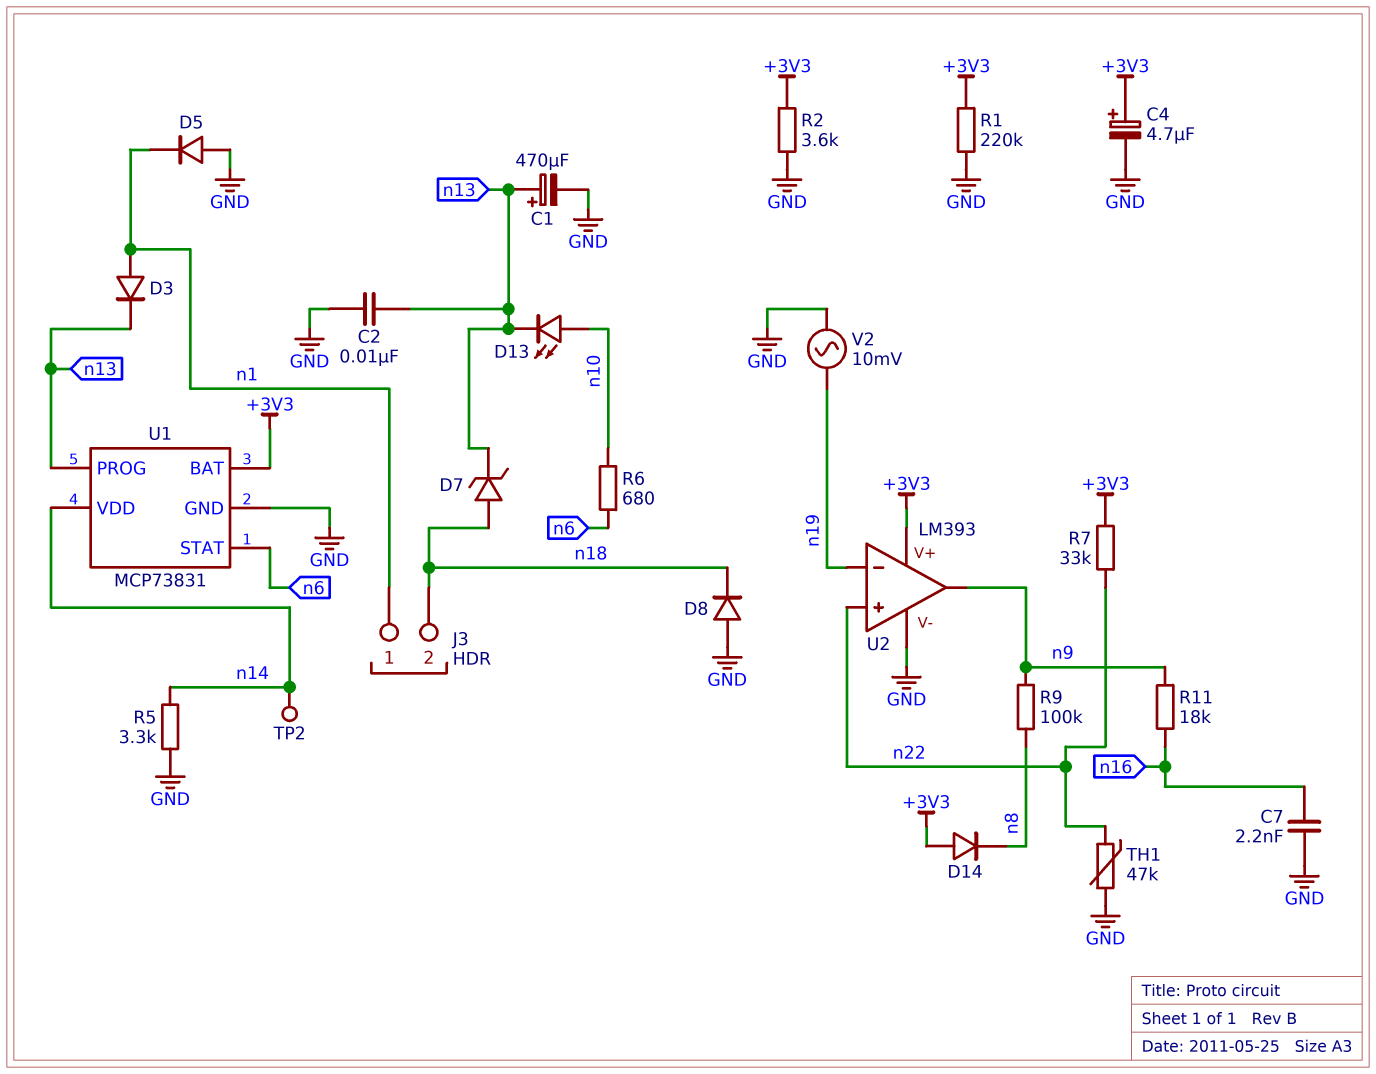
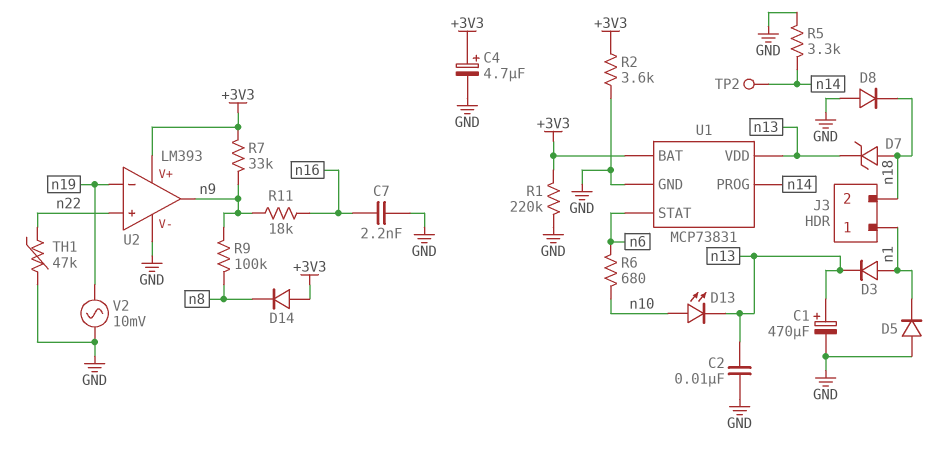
R7: 33k (+3V3, n22) -> 33k (+3V3, n9)
U1 pin PROG: n13 -> n14
U1 pin VDD: n14 -> n13

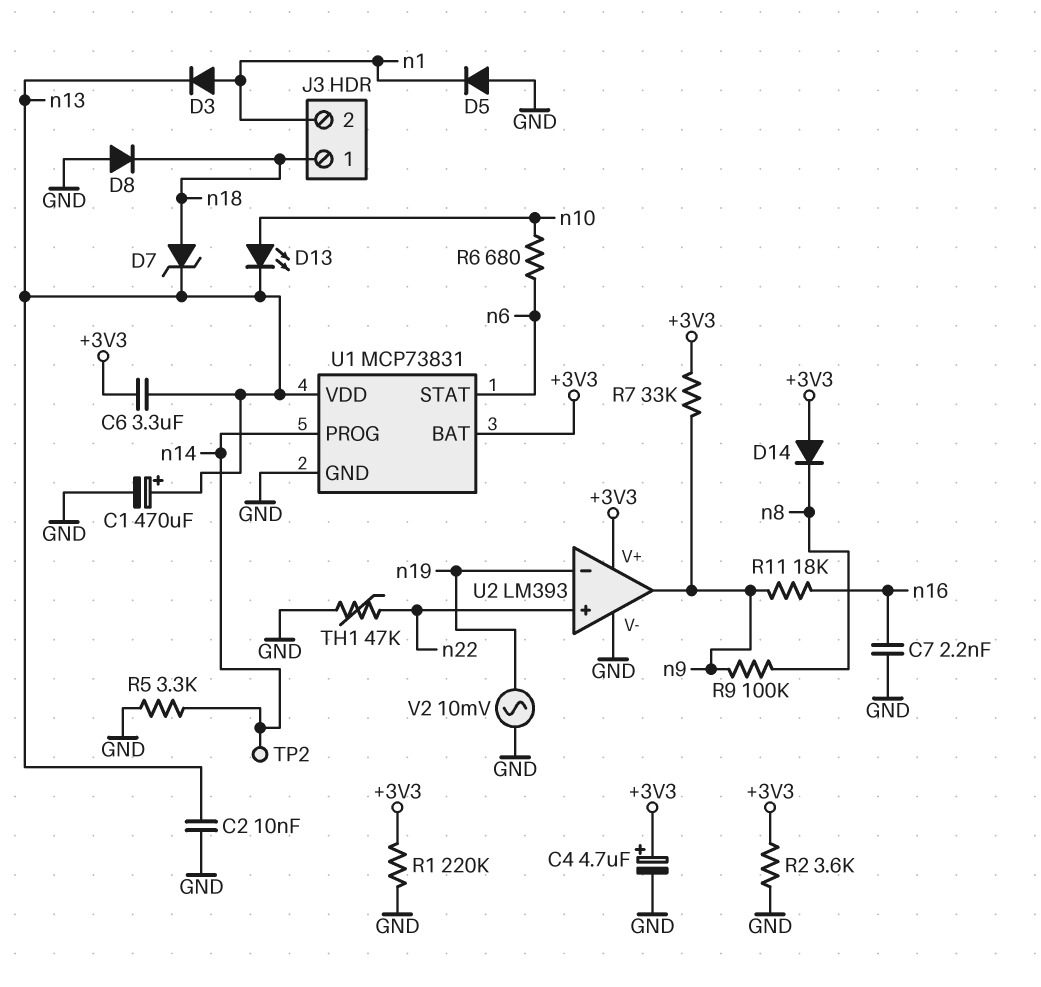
C6: none -> 3.3uF (+3V3, n13)
J3 pin 1: n1 -> n18
J3 pin 2: n18 -> n1

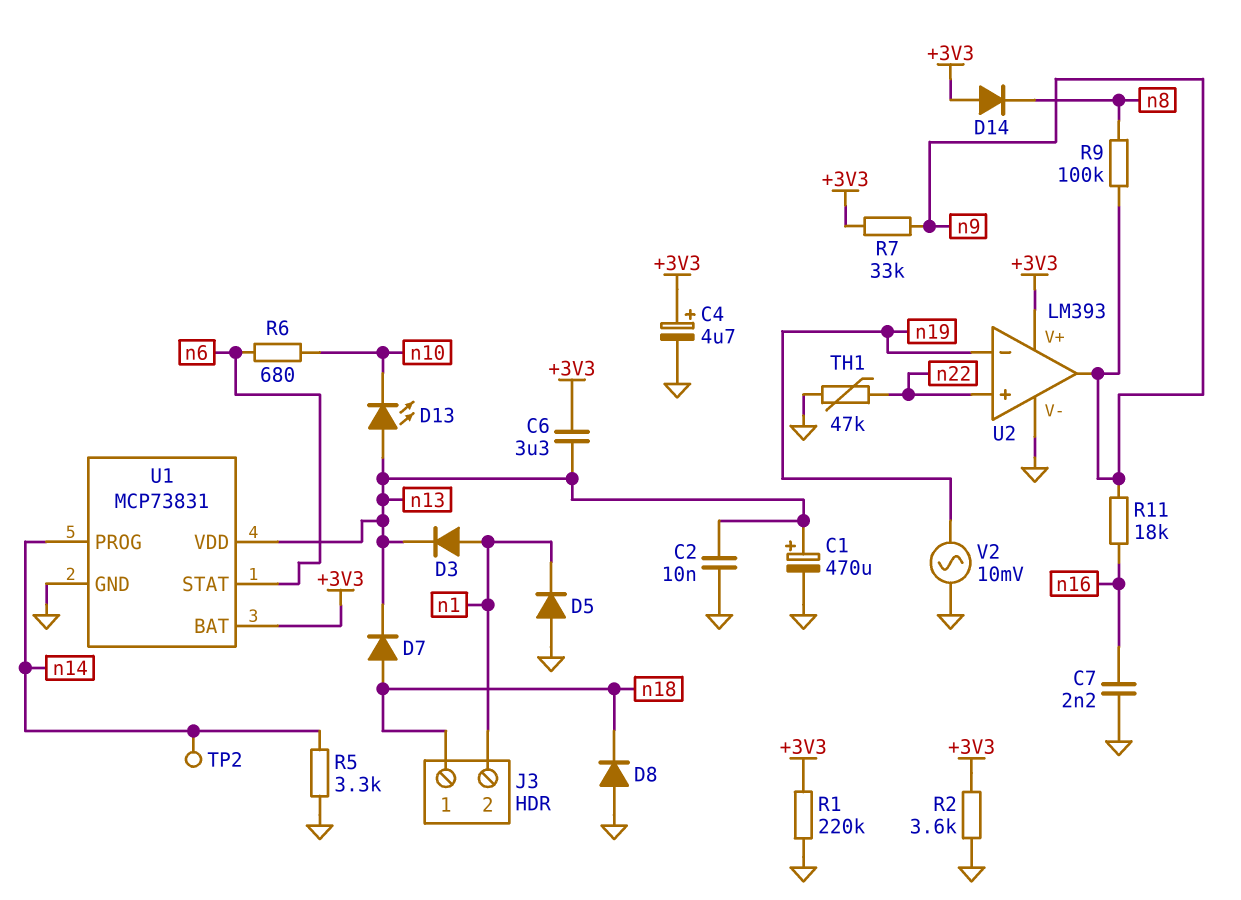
D7: zener (A n18, K n13) -> diode (A n18, K n13)
D13: LED (A n10, K n13) -> LED (A n13, K n10)

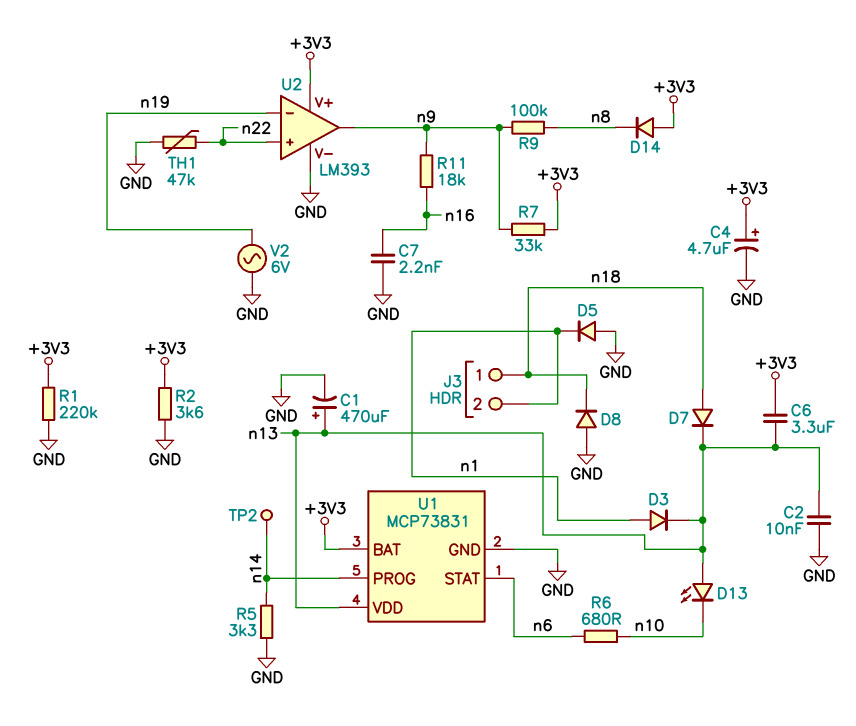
V2: AC 10mV (GND, n19) -> AC 6V (GND, n19)

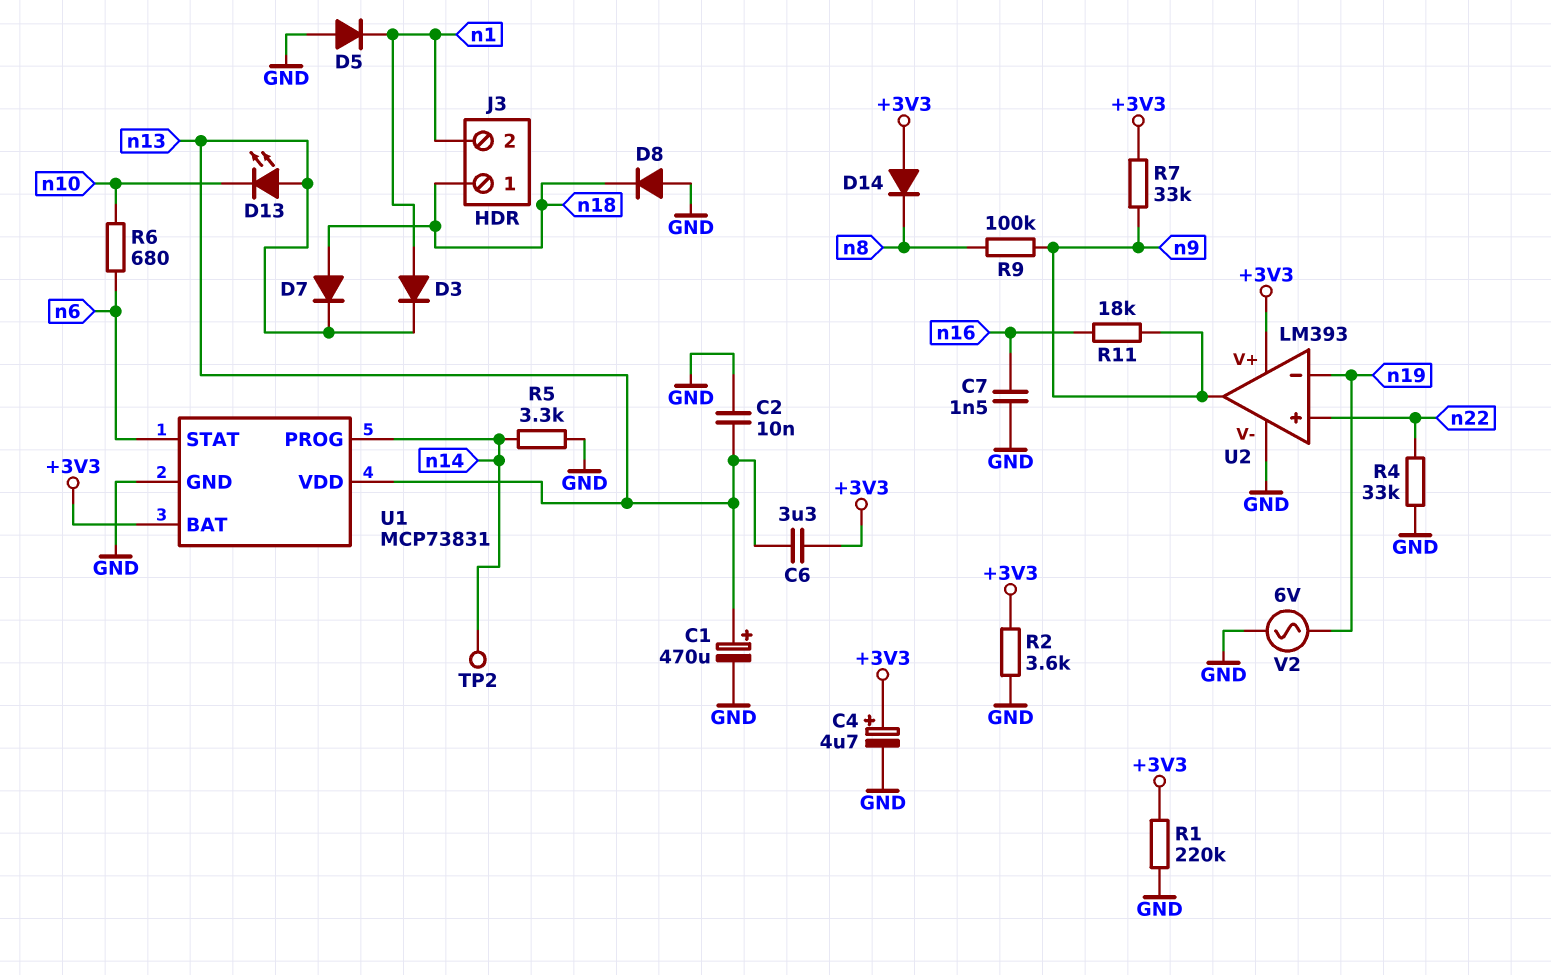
C7: 2.2nF (GND, n16) -> 1.5nF (GND, n16)
R4: none -> 33k (GND, n22)
TH1: 47k (GND, n22) -> none

